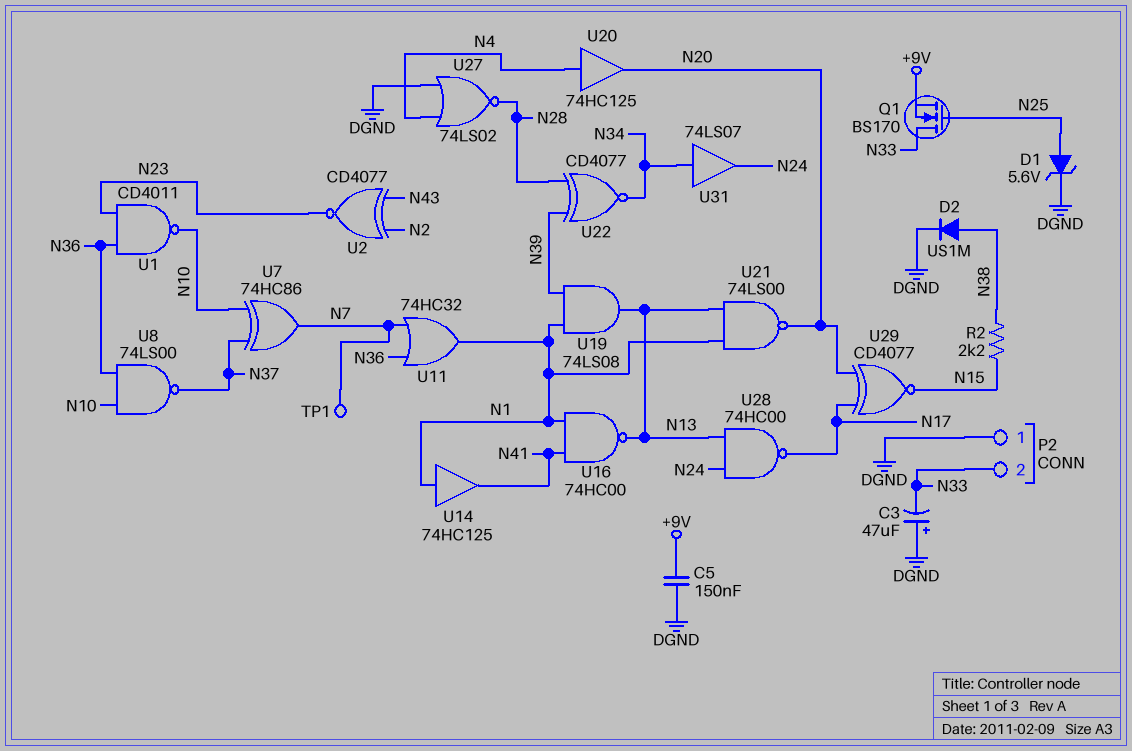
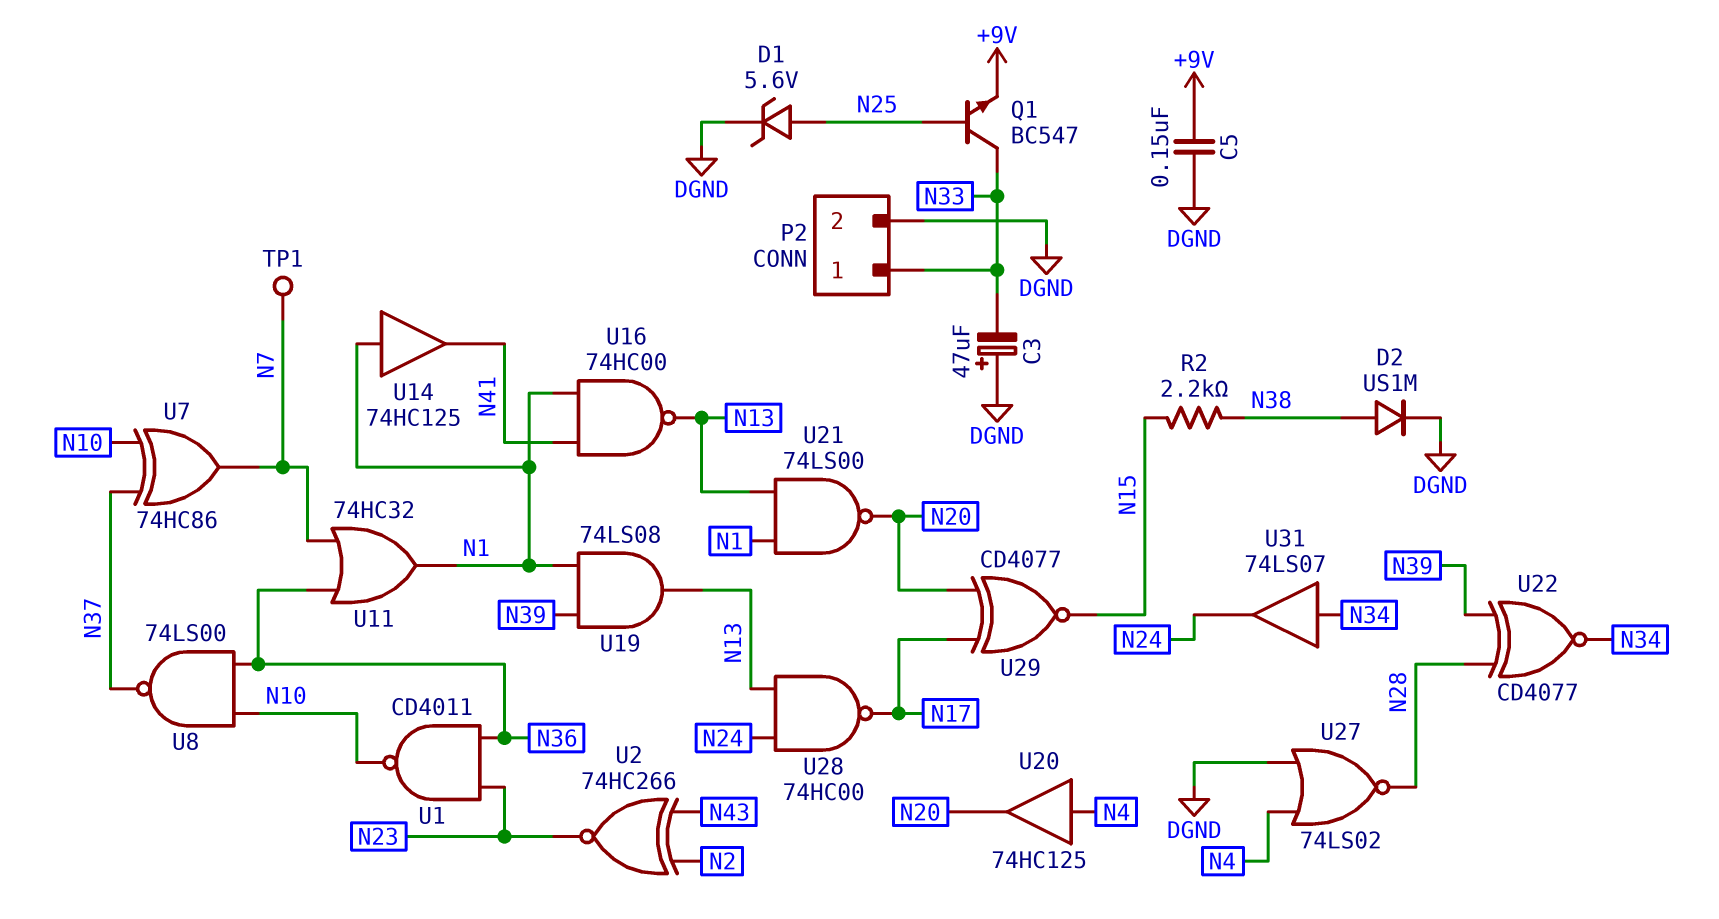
P2 pin 1: DGND -> N33
P2 pin 2: N33 -> DGND
Q1: NMOS BS170 (G N25, D N33, S +9V) -> NPN BC547 (B N25, C N33, E +9V)
U2: XNOR CD4077 (in N2, in N43, out N23) -> XNOR 74HC266 (in N2, in N43, out N23)

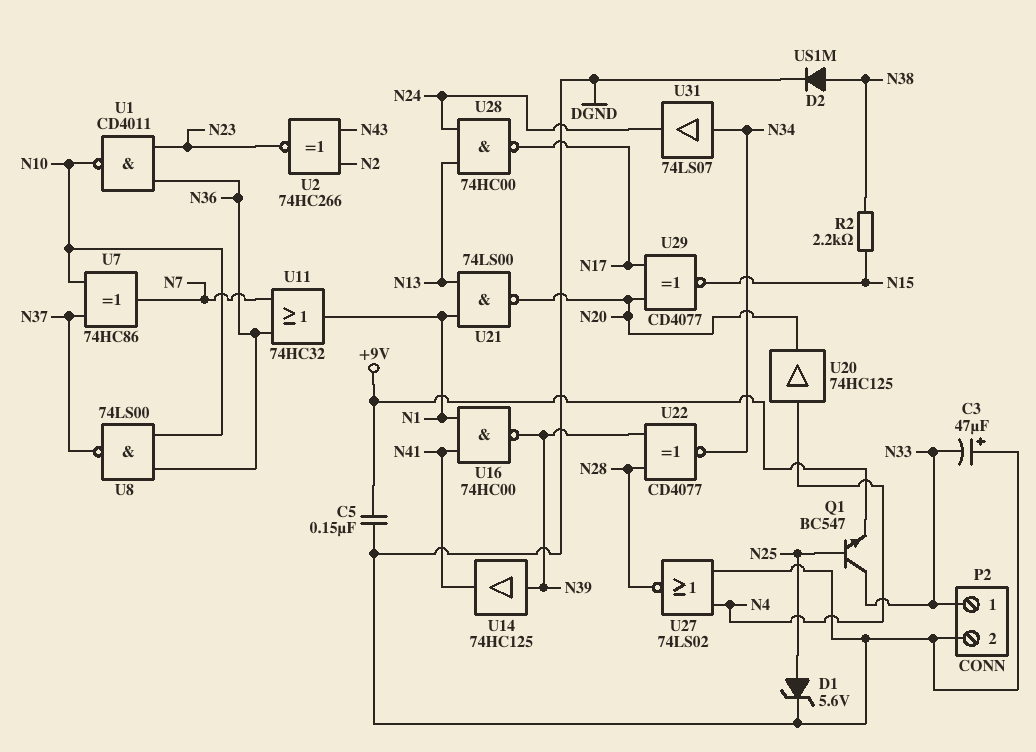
TP1: test point (N7) -> none
U14: buffer 74HC125 (in N1, out N41) -> buffer 74HC125 (in N39, out N41)
U16: NAND 74HC00 (in N1, in N41, out N13) -> NAND 74HC00 (in N1, in N41, out N39)
U19: AND 74LS08 (in N1, in N39, out N13) -> none

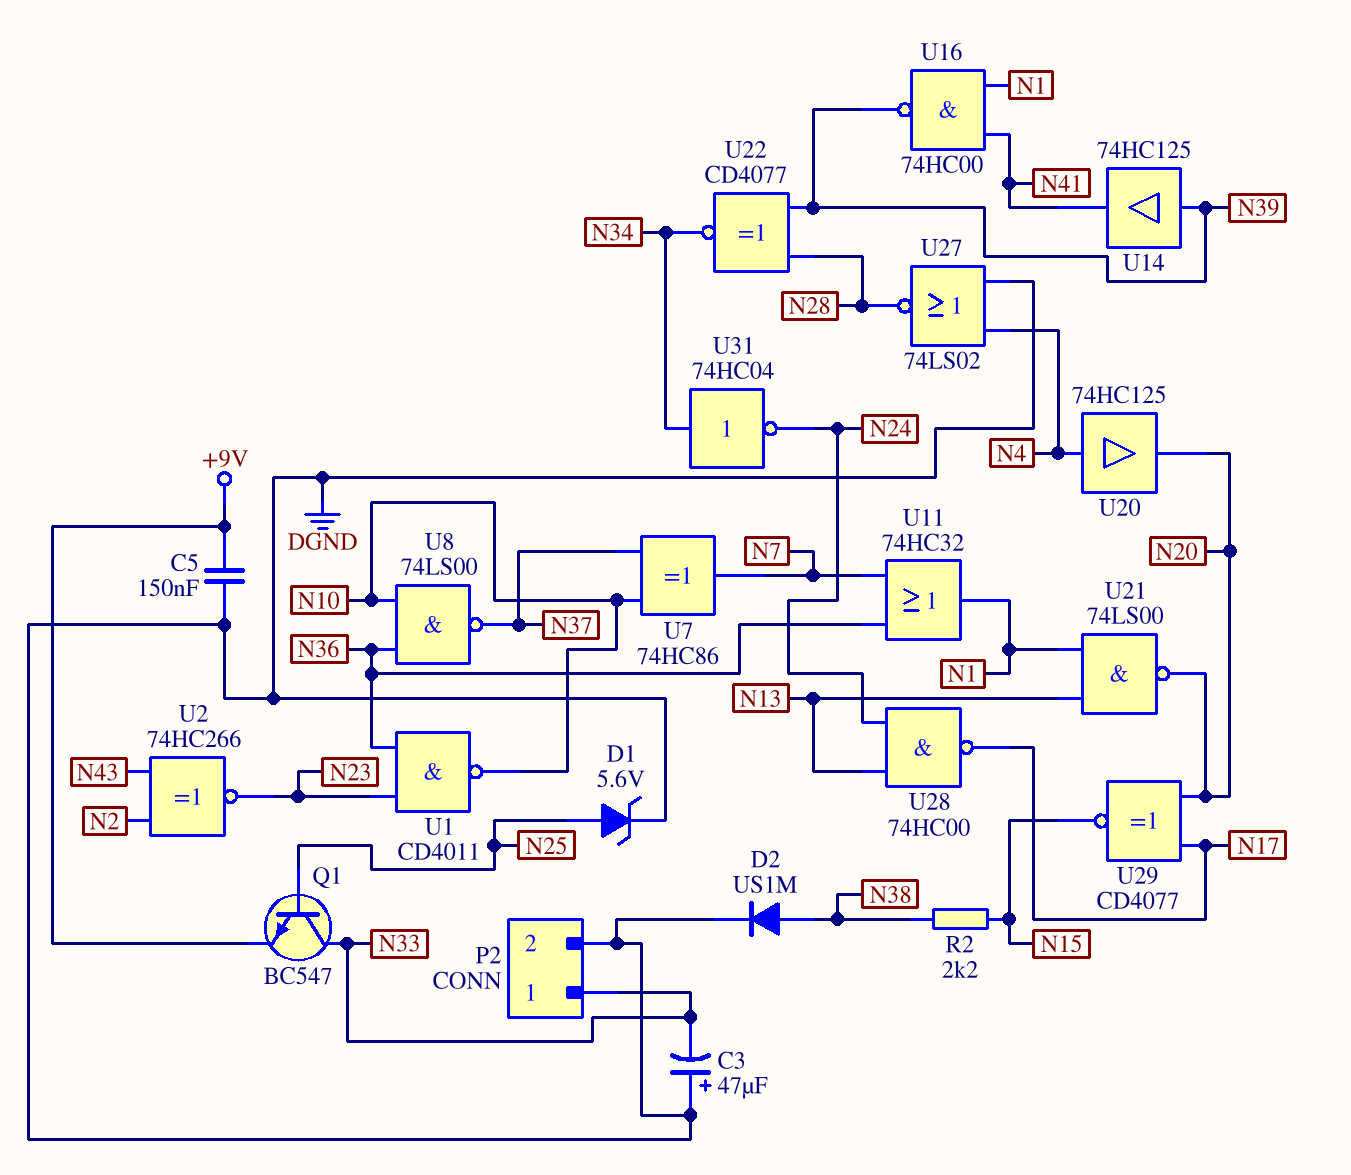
U31: buffer 74LS07 (in N34, out N24) -> NOT 74HC04 (in N34, out N24)

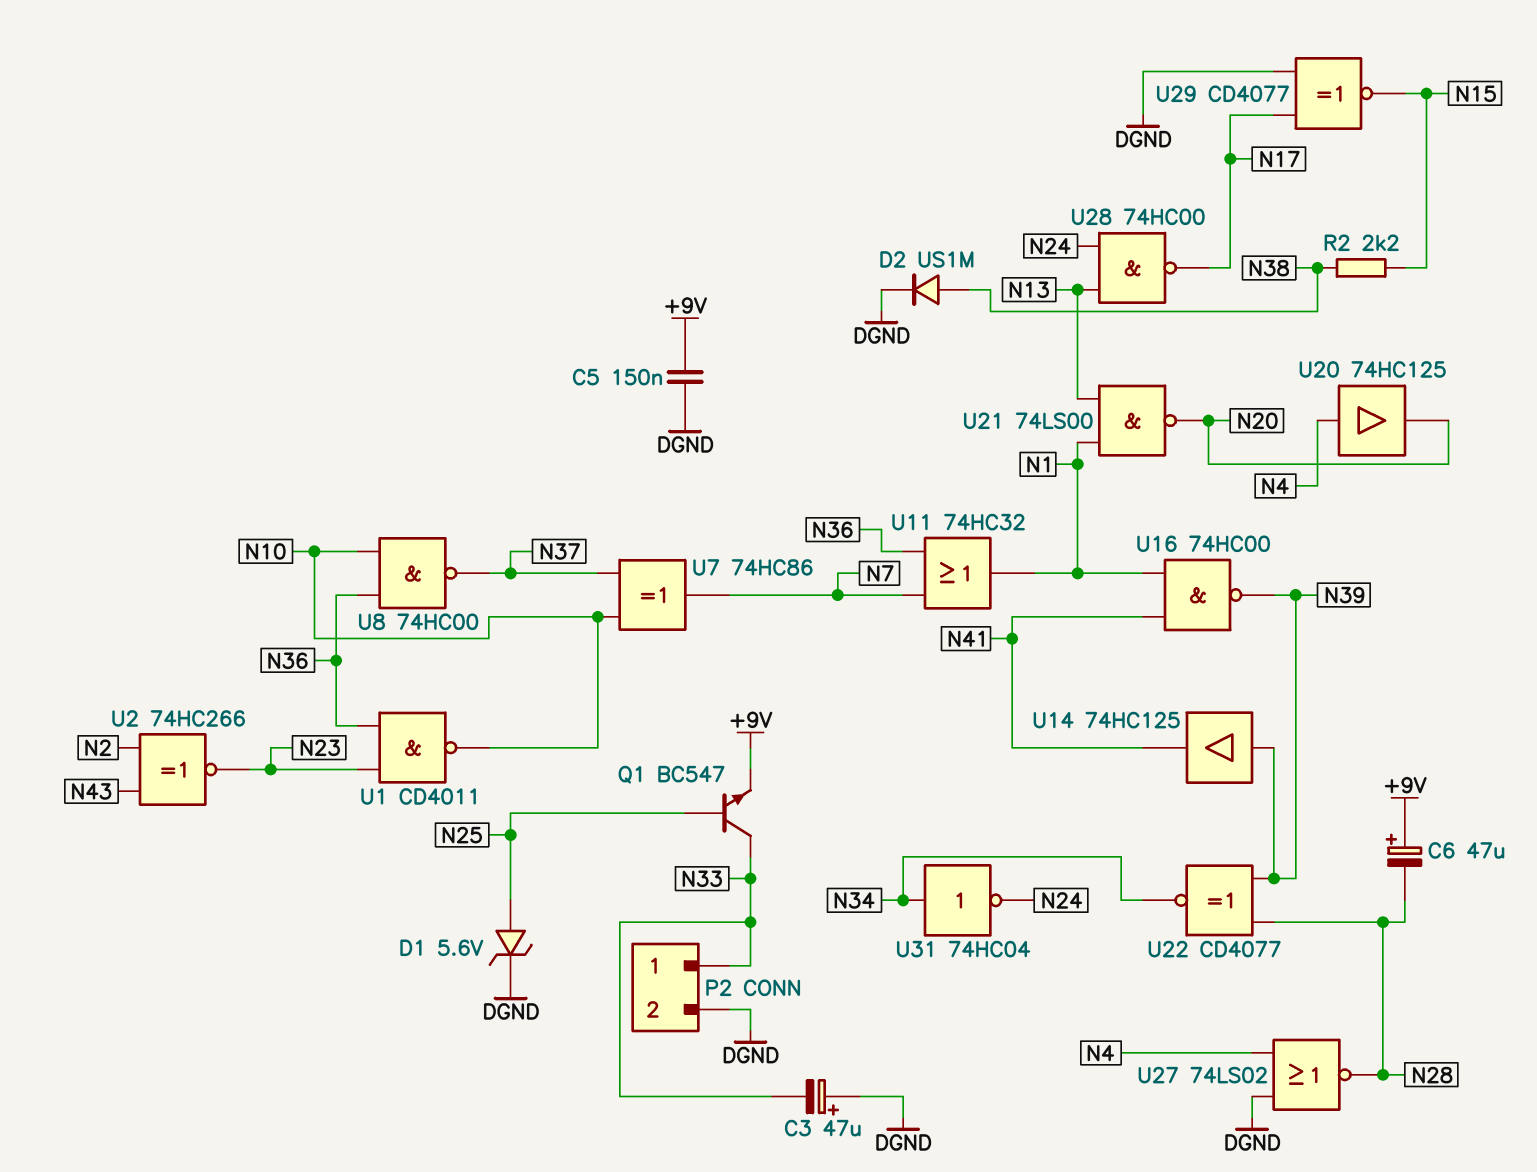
C6: none -> 47uF (plus +9V, minus N28)
U8: NAND 74LS00 (in N10, in N36, out N37) -> NAND 74HC00 (in N10, in N36, out N37)
U29: XNOR CD4077 (in N17, in N20, out N15) -> XNOR CD4077 (in DGND, in N17, out N15)

